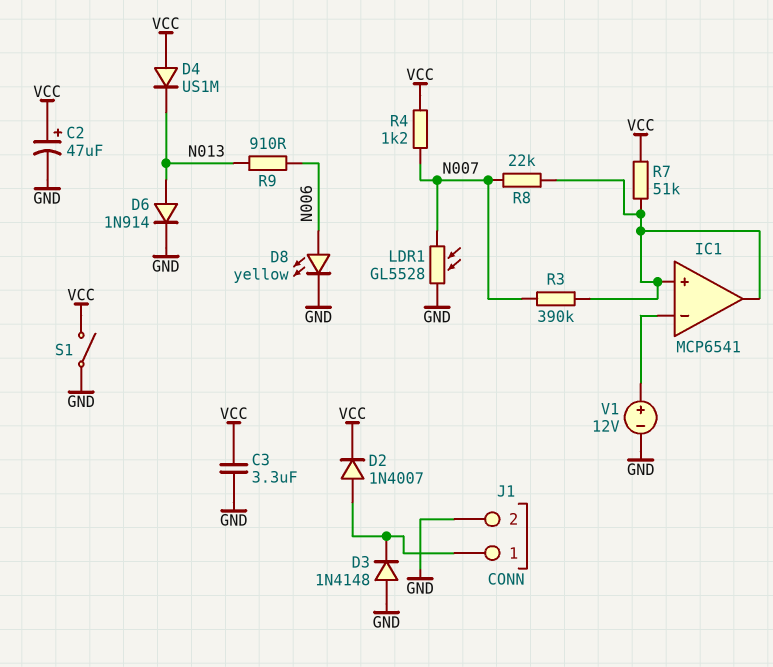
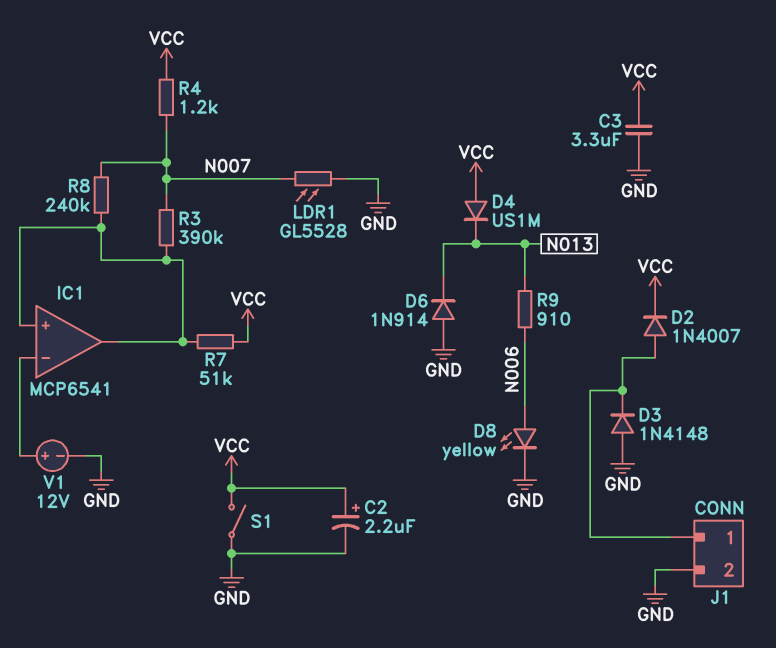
C2: 47uF (plus VCC, minus GND) -> 2.2uF (plus VCC, minus GND)
D6: diode 1N914 (A N013, K GND) -> diode 1N914 (A GND, K N013)
R8: 22k (IC1/in+, N007) -> 240k (IC1/in+, N007)

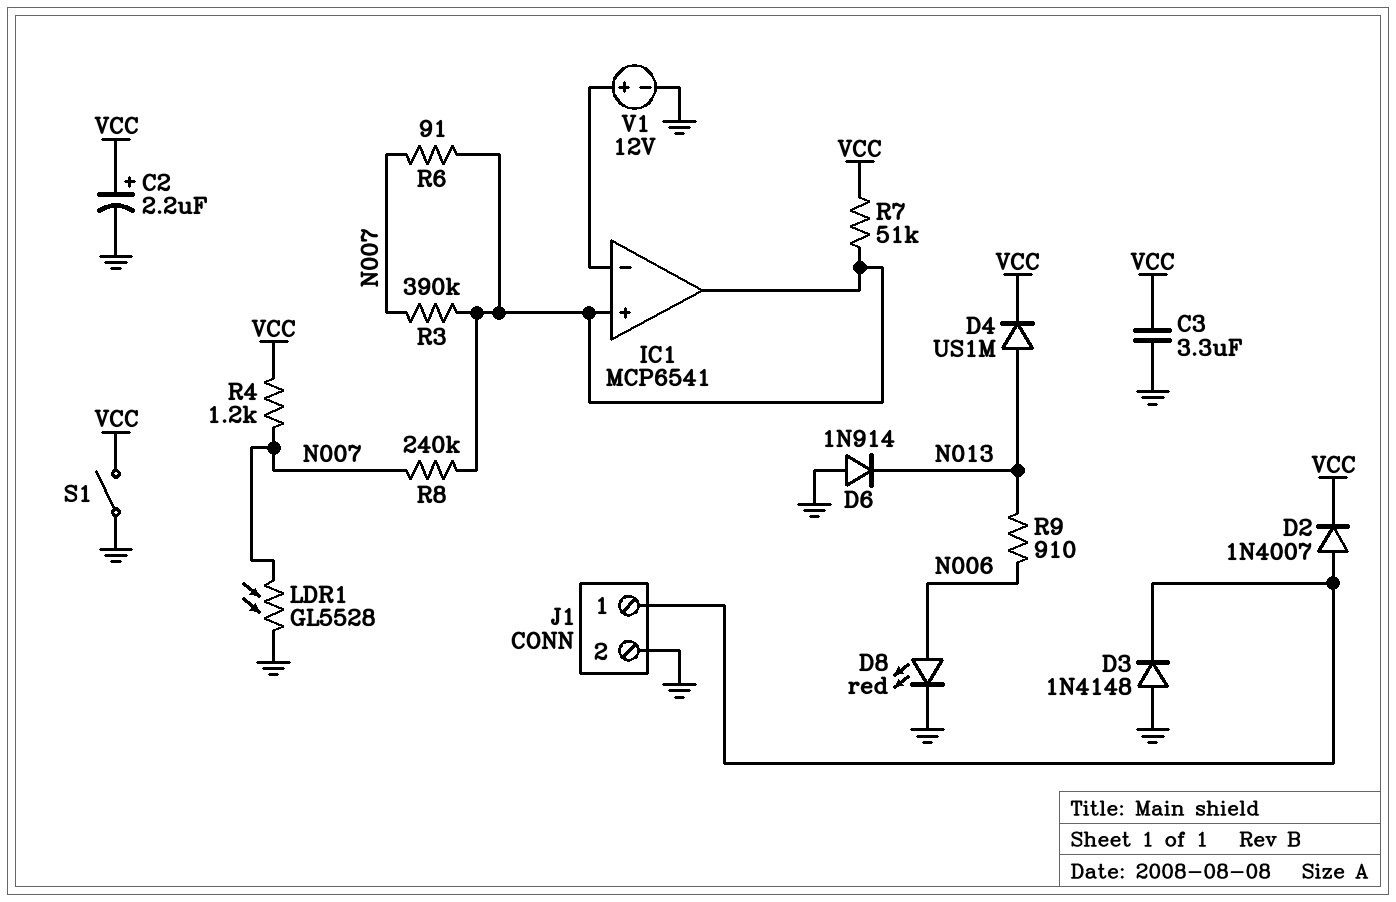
D4: diode US1M (A VCC, K N013) -> diode US1M (A N013, K VCC)
D8: LED yellow (A N006, K GND) -> LED red (A N006, K GND)
R6: none -> 91 (IC1/in+, N007)

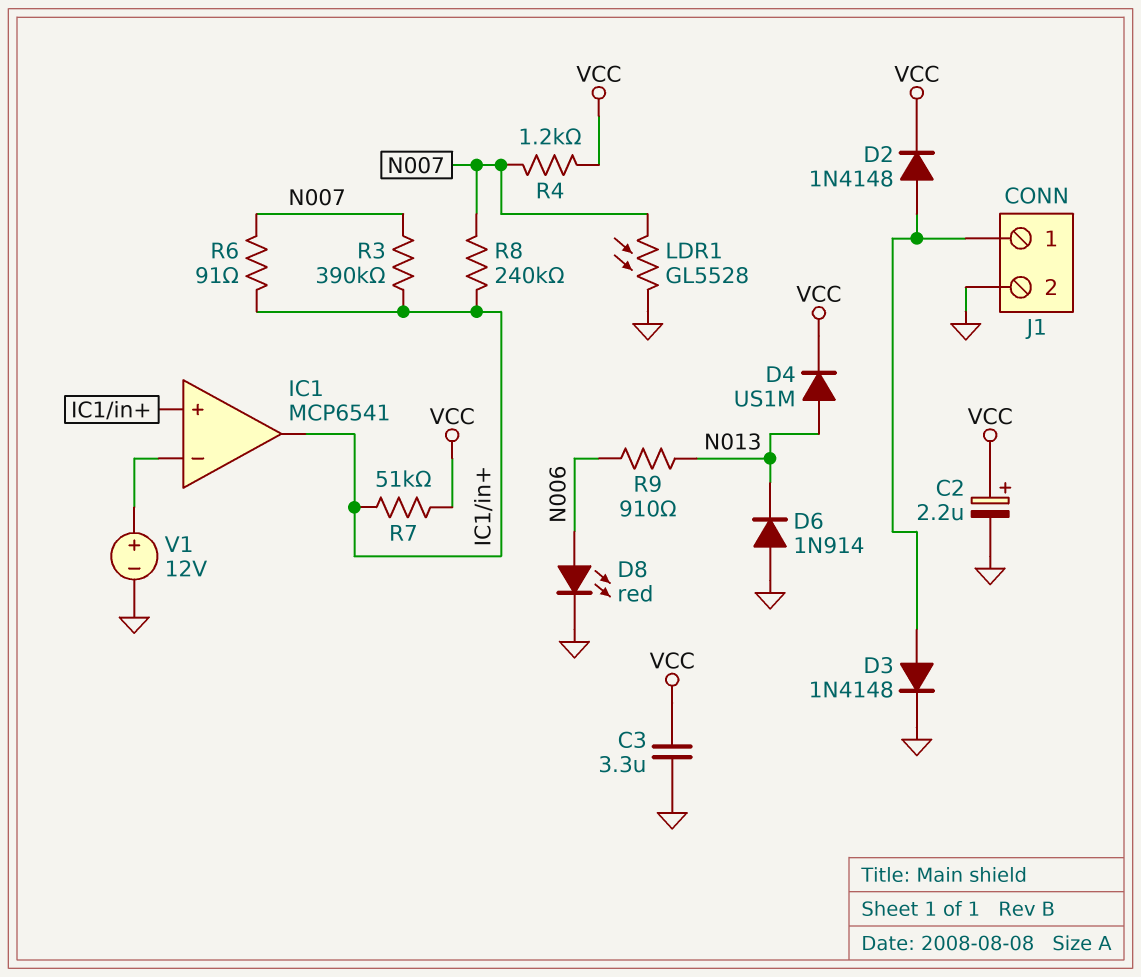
D2: diode 1N4007 (A J1/1, K VCC) -> diode 1N4148 (A J1/1, K VCC)
D3: diode 1N4148 (A GND, K J1/1) -> diode 1N4148 (A J1/1, K GND)
S1: switch (GND, VCC) -> none

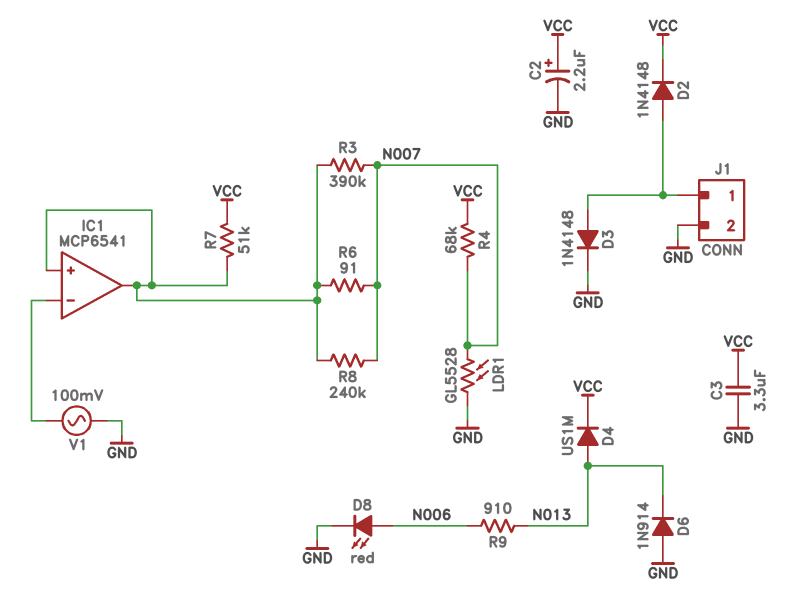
R4: 1.2k (N007, VCC) -> 68k (N007, VCC)
V1: 12V (plus IC1/in-, minus GND) -> AC 100mV (GND, IC1/in-)

